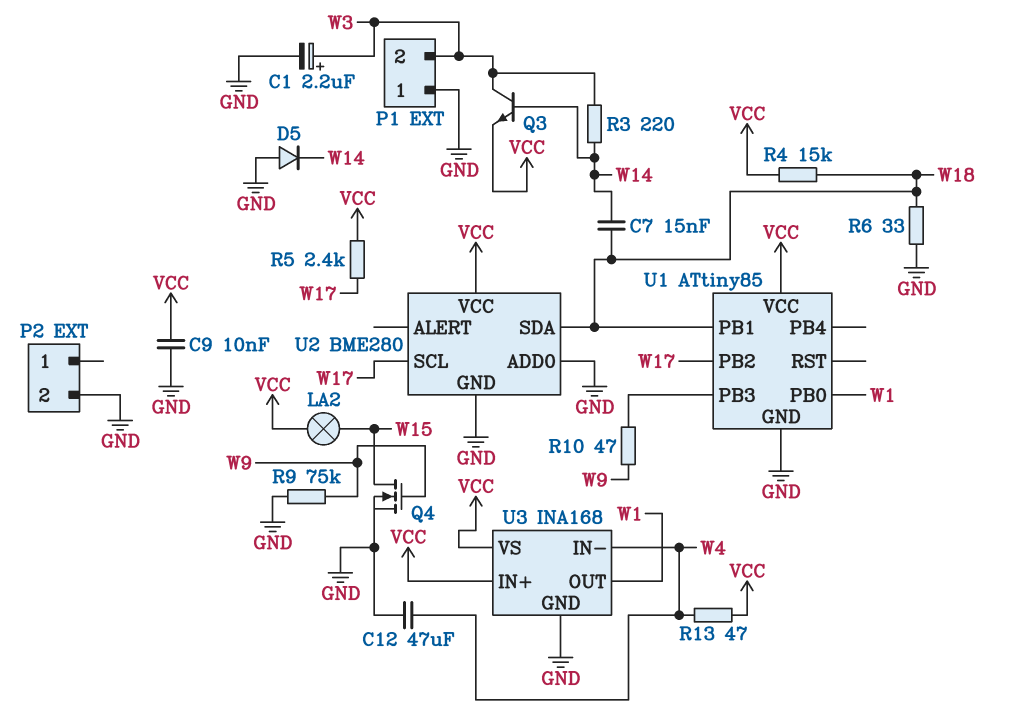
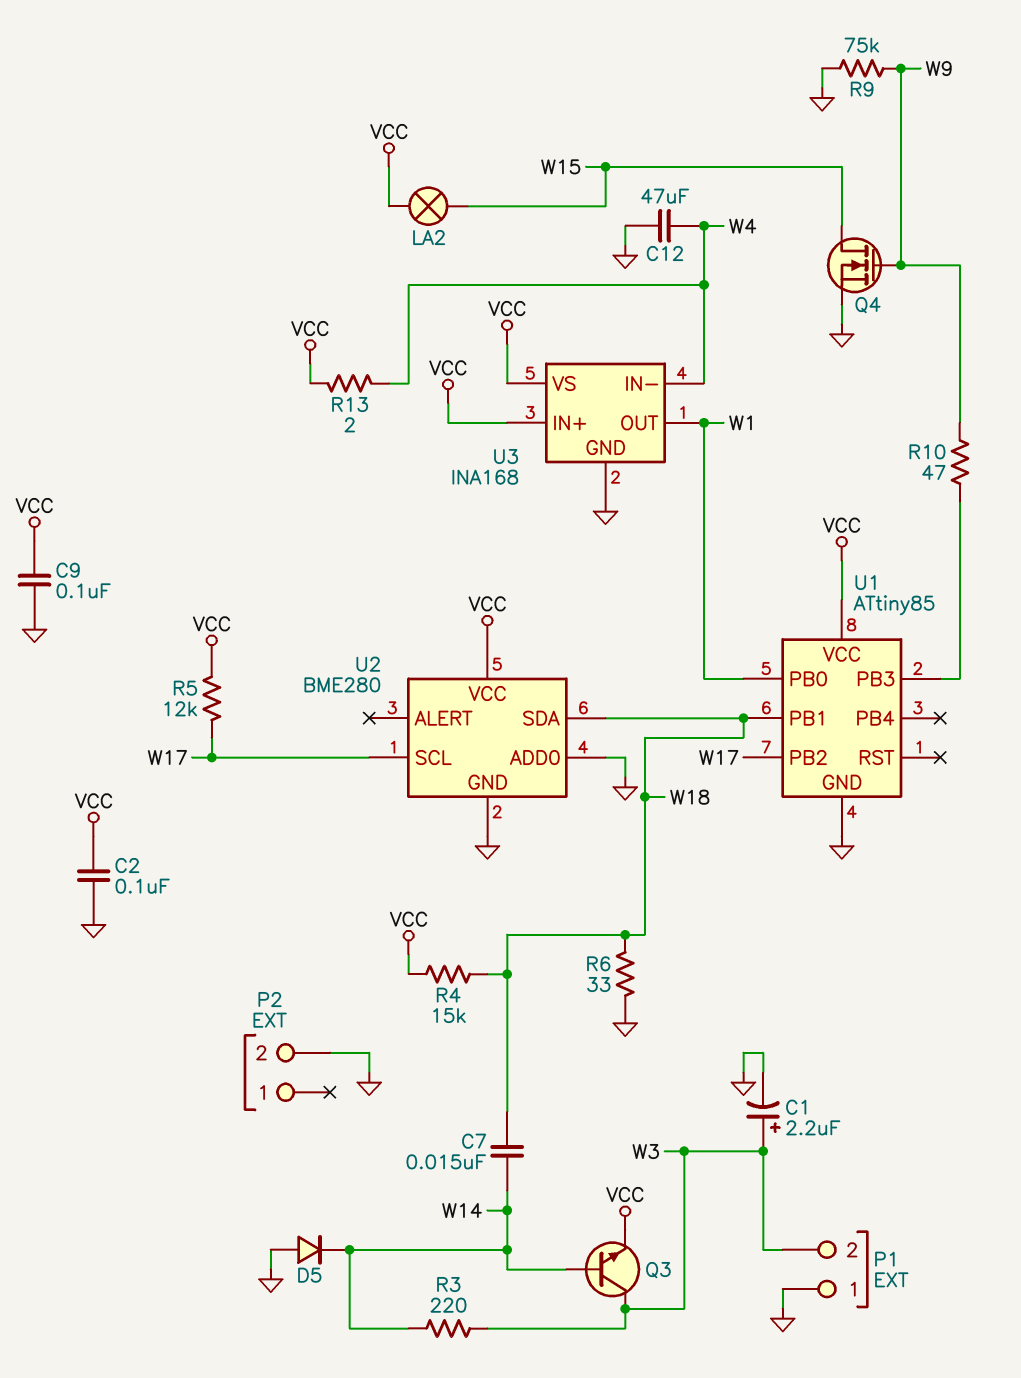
C2: none -> 100nF (GND, VCC)
C9: 10nF (GND, VCC) -> 100nF (GND, VCC)
R5: 2.4k (VCC, W17) -> 12k (VCC, W17)
R13: 47 (VCC, W4) -> 2 (VCC, W4)

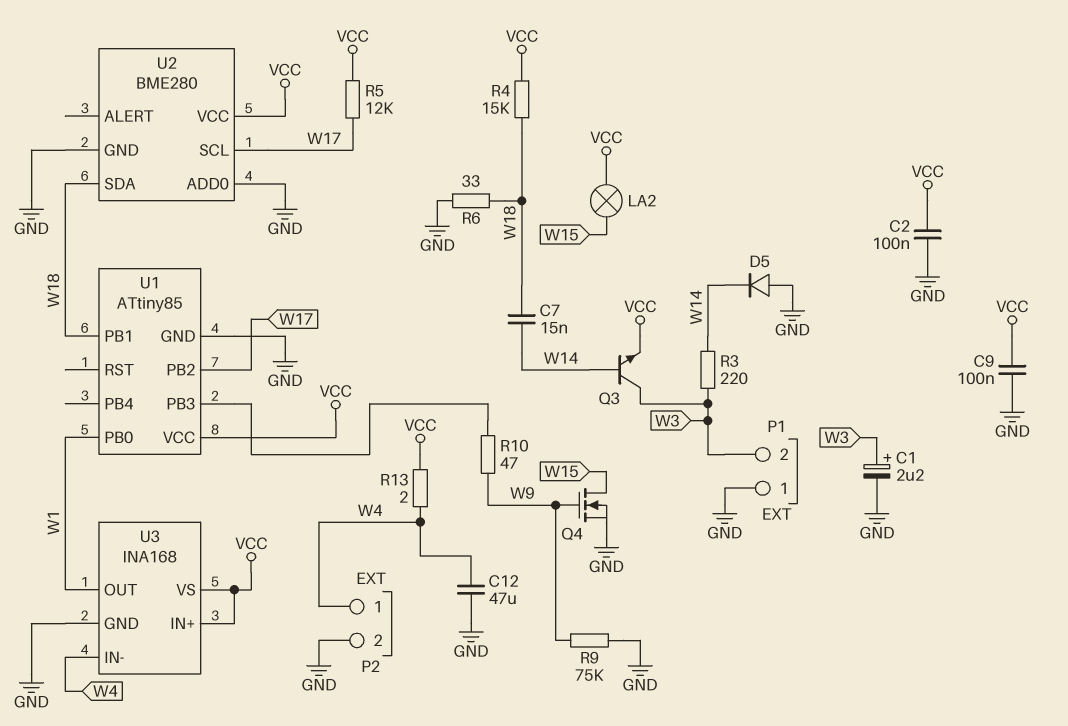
P2 pin 1: none -> W4

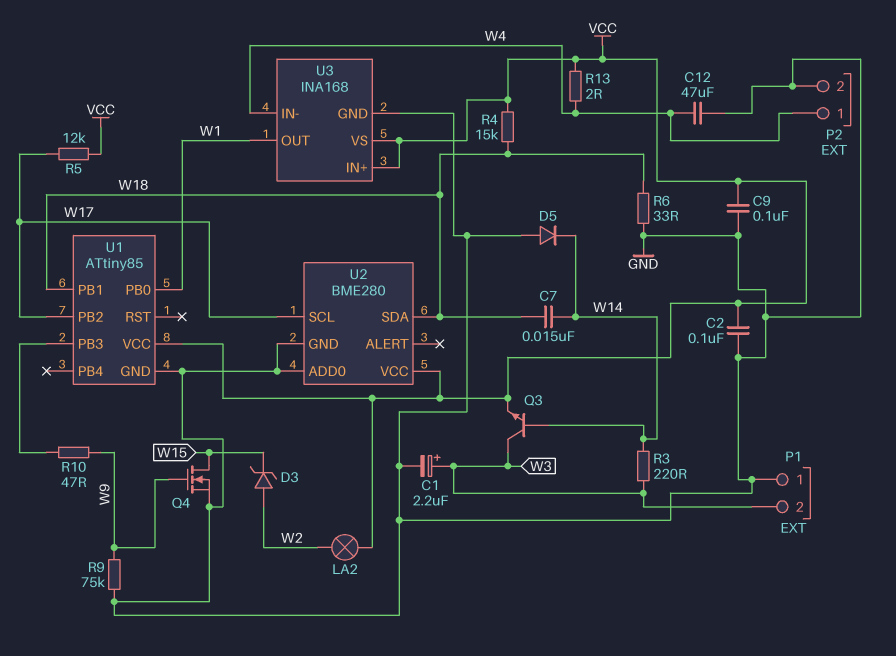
D3: none -> zener (A W2, K W15)
LA2: lamp (VCC, W15) -> lamp (VCC, W2)

